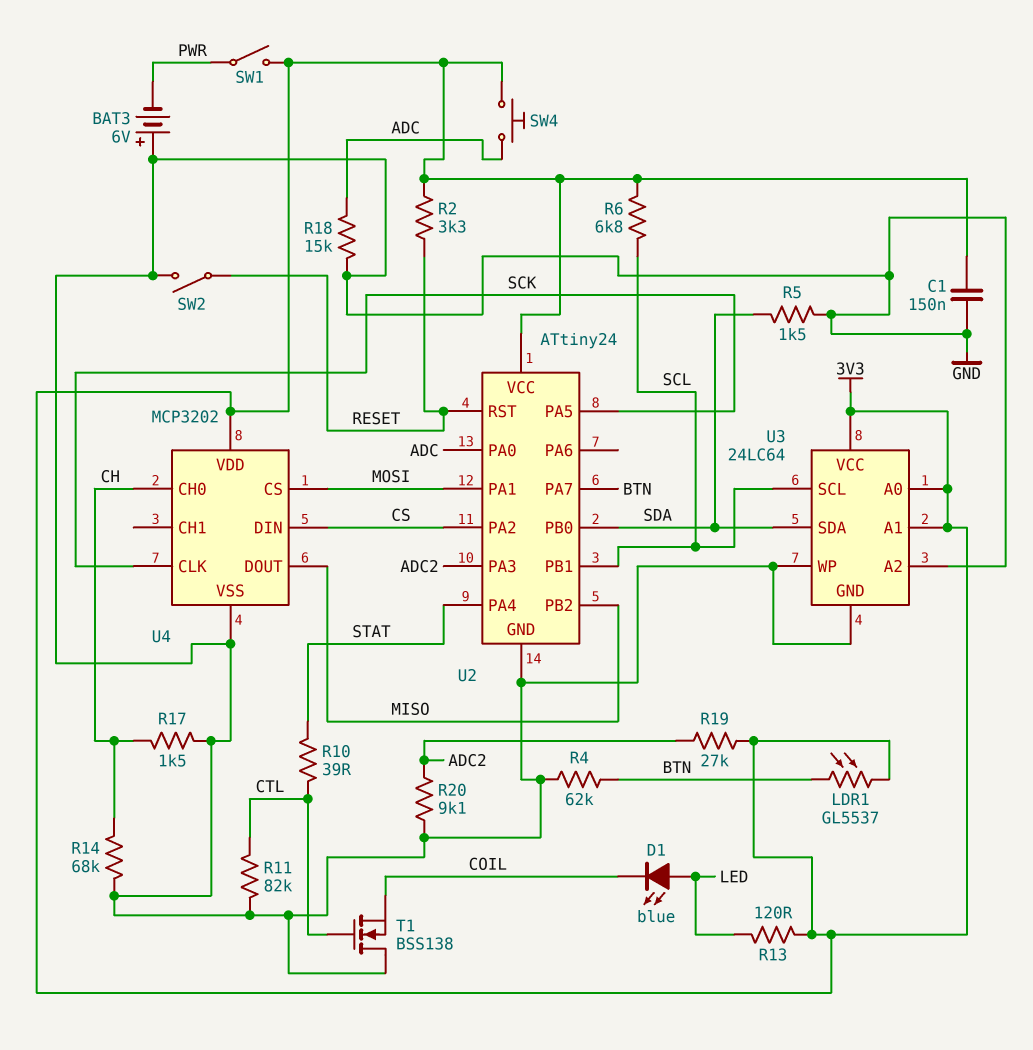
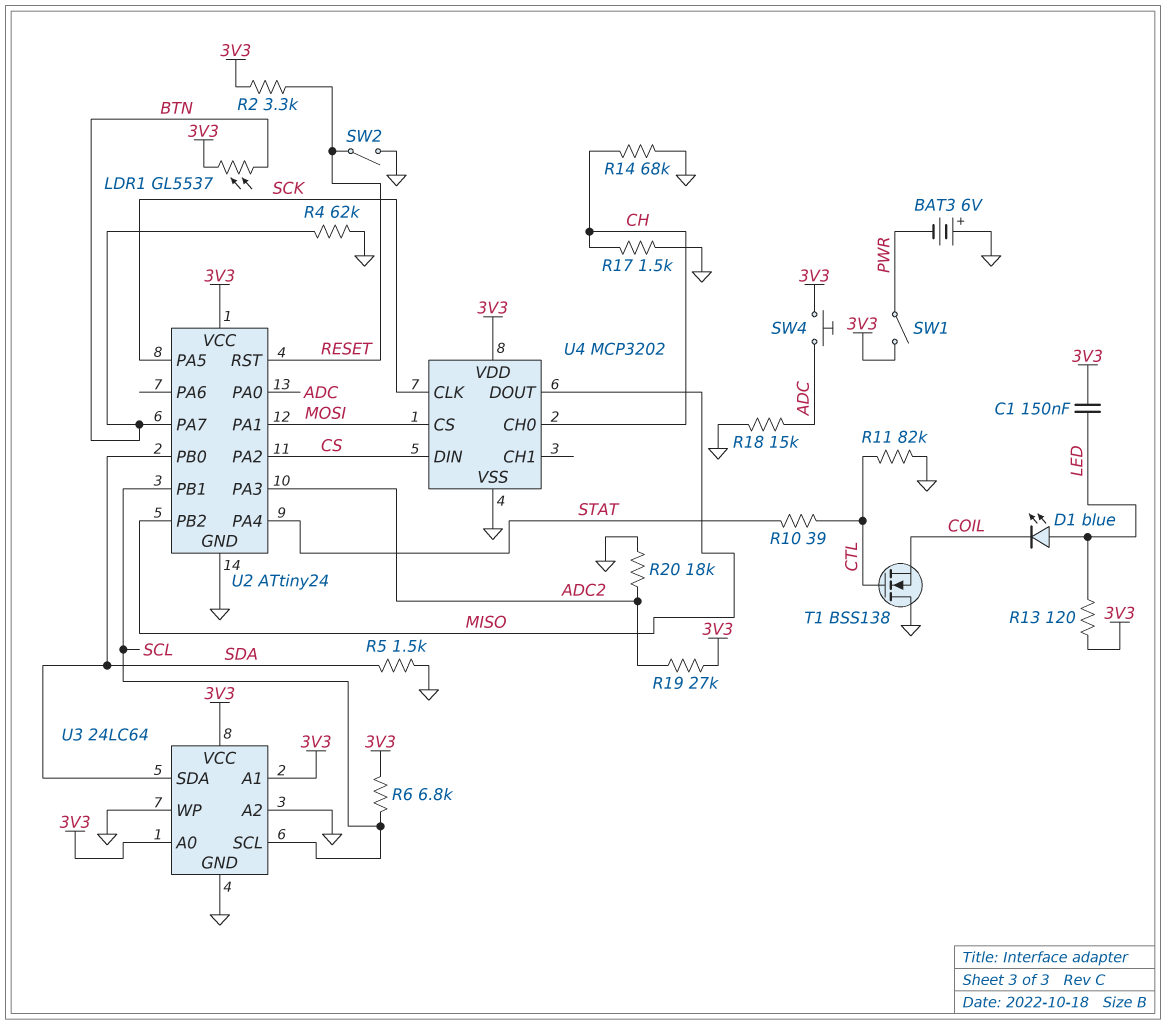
C1: 150nF (3V3, GND) -> 150nF (3V3, LED)
R20: 9.1k (ADC2, GND) -> 18k (ADC2, GND)

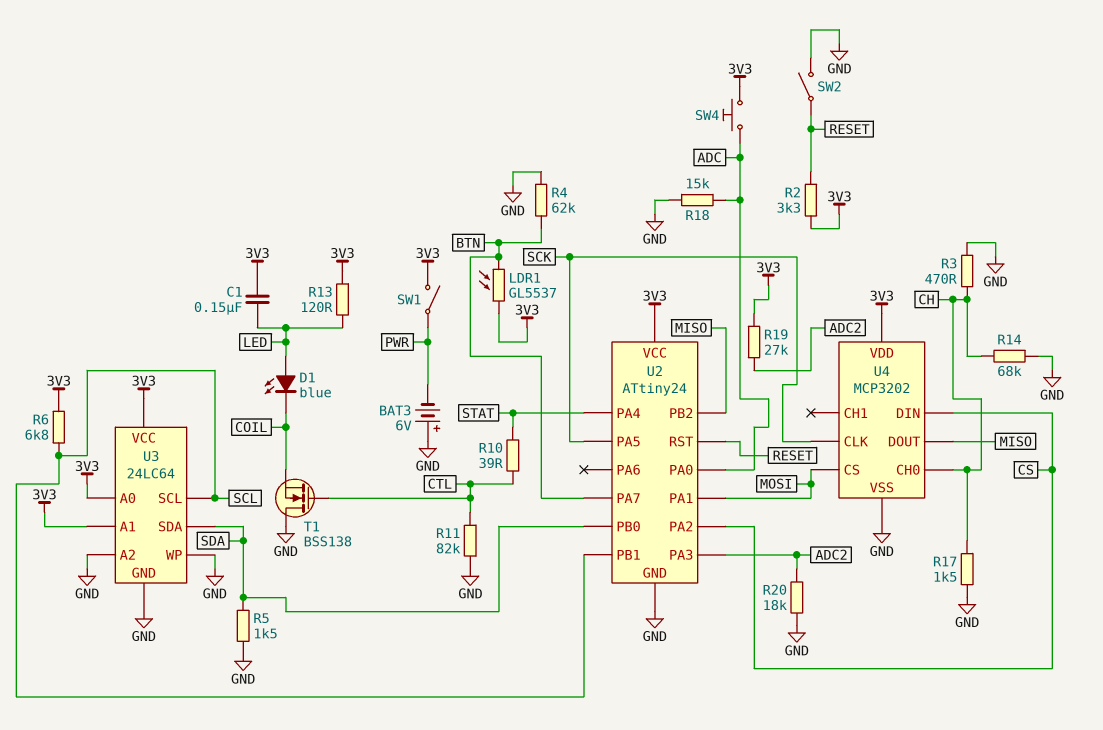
R3: none -> 470 (CH, GND)

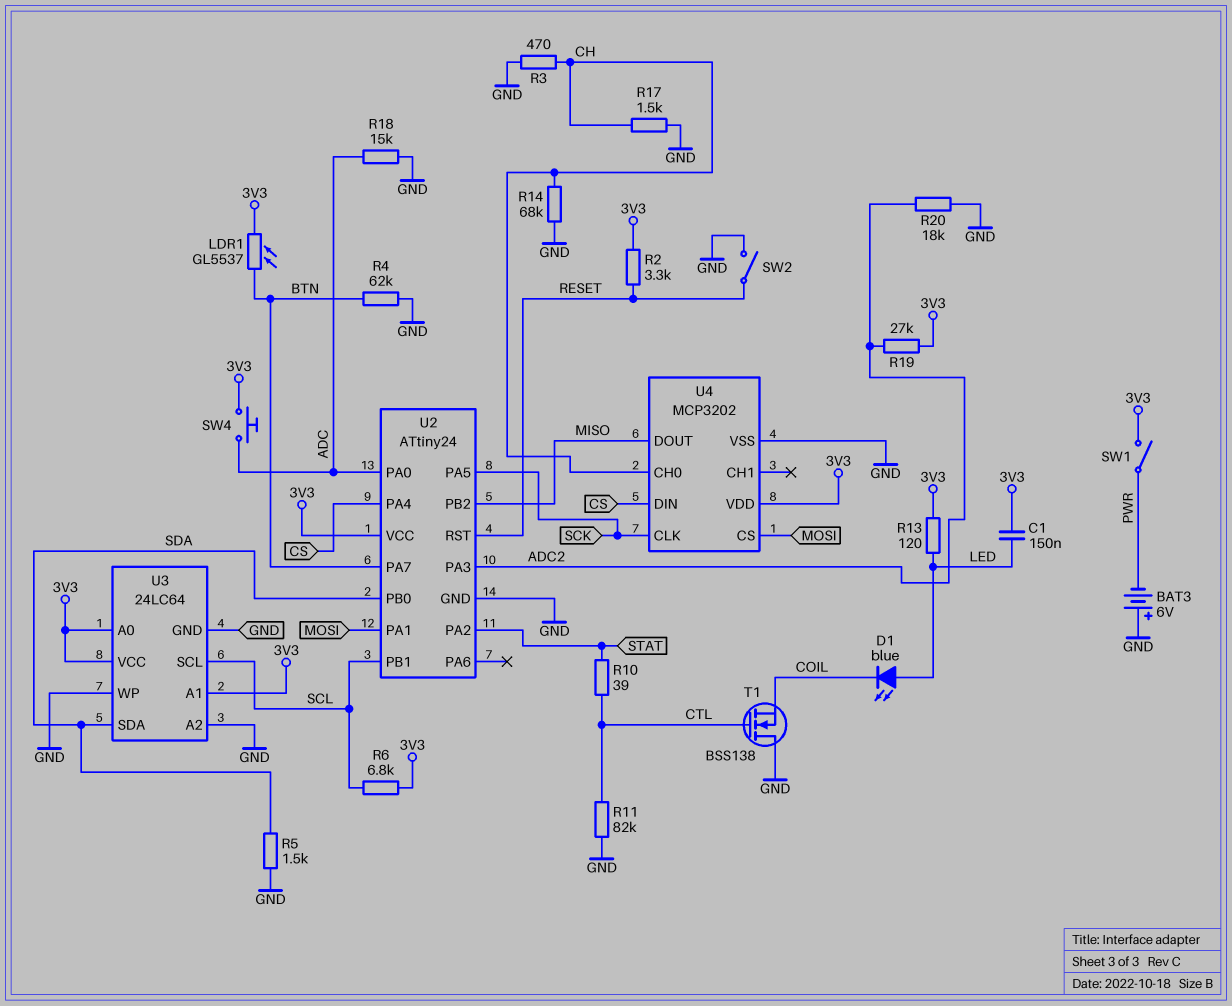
U2 pin PA2: CS -> STAT
U2 pin PA4: STAT -> CS

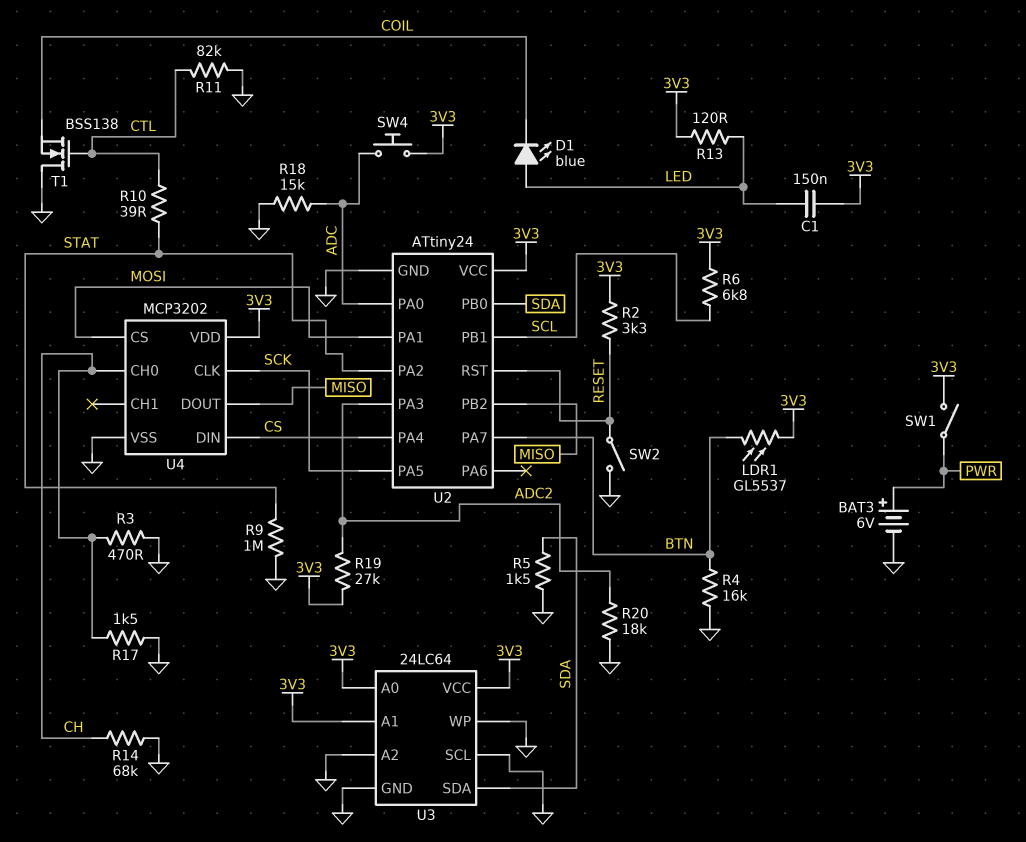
BAT3: 6V (plus GND, minus PWR) -> 6V (plus PWR, minus GND)
R4: 62k (BTN, GND) -> 16k (BTN, GND)
R9: none -> 1M (GND, STAT)
U3 pin SCL: SCL -> GND

